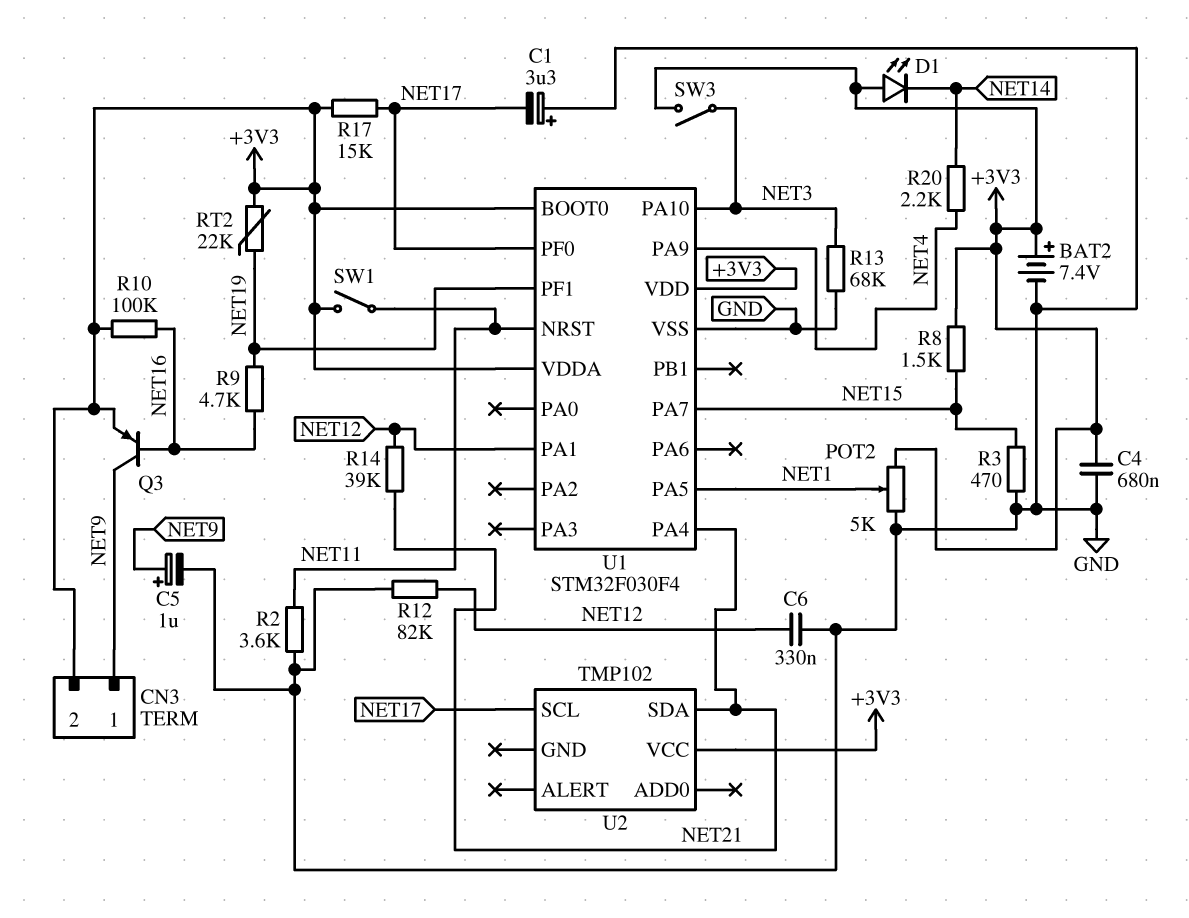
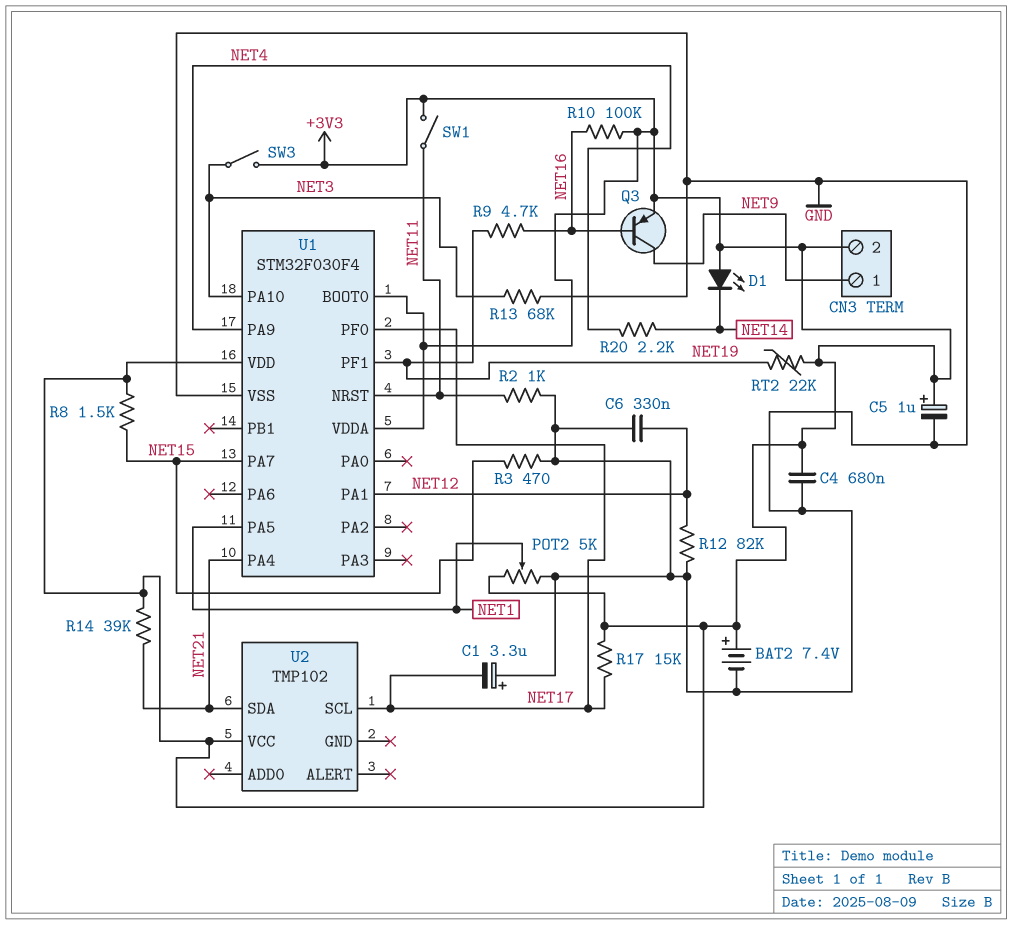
C5: 1uF (plus NET9, minus GND) -> 1uF (plus +3V3, minus GND)
R2: 3.6k (GND, NET11) -> 1k (GND, NET11)
R14: 39k (NET12, NET21) -> 39k (+3V3, NET21)

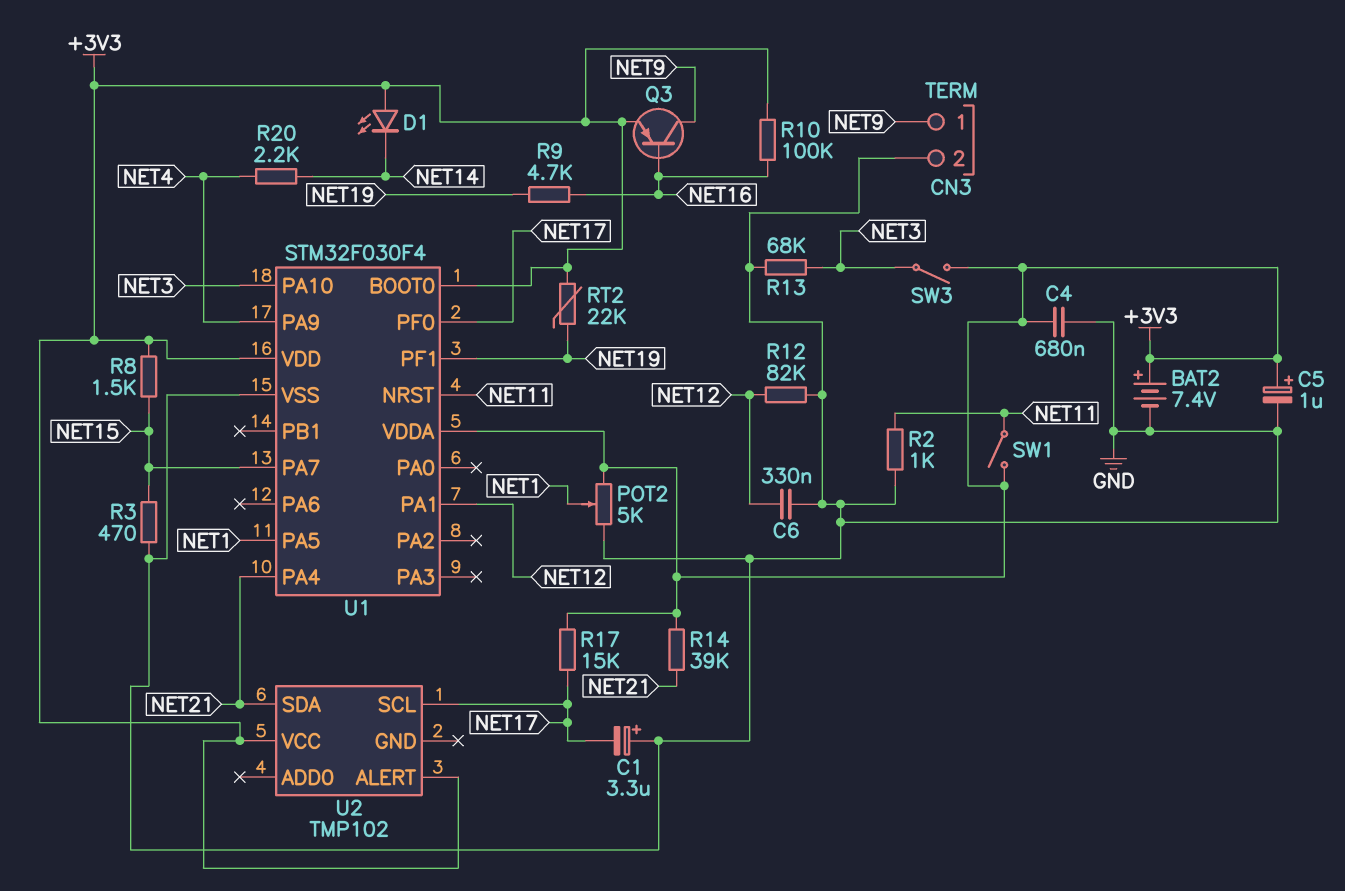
CN3 pin 2: +3V3 -> GND
U2 pin ALERT: none -> +3V3

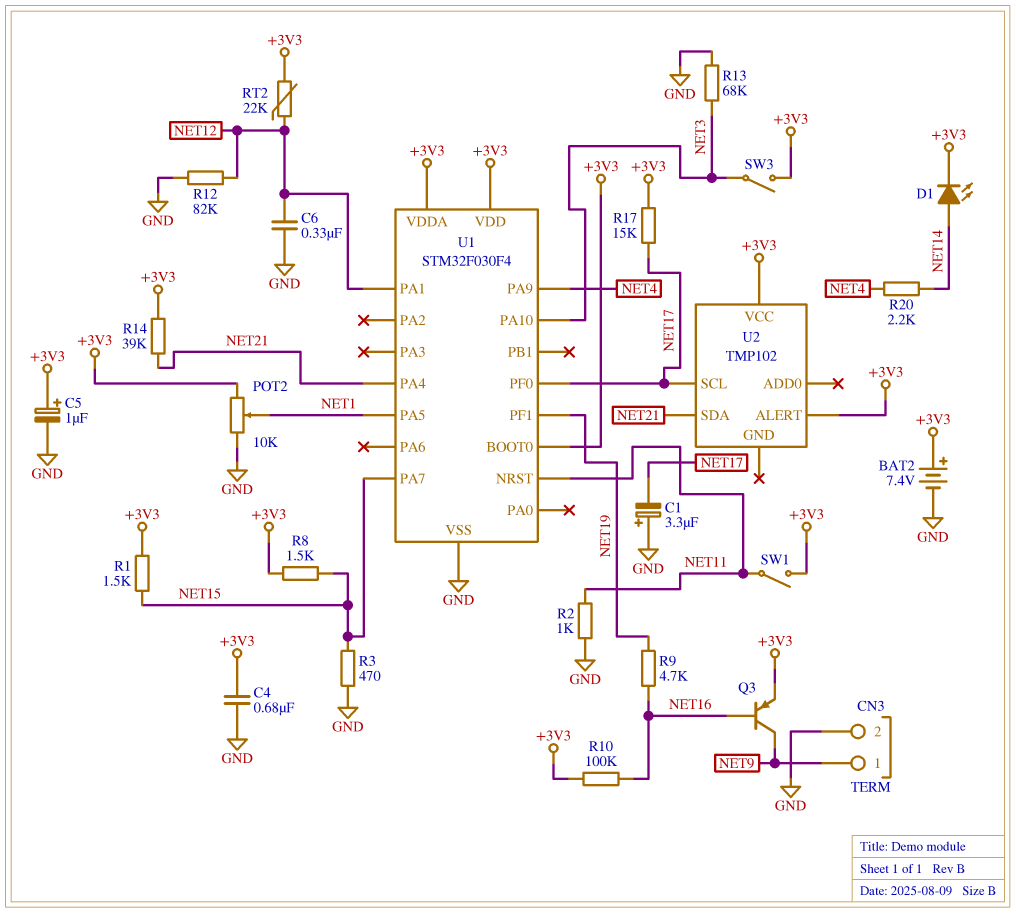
D1: LED (A +3V3, K NET14) -> LED (A NET14, K +3V3)
POT2: 5k (+3V3, GND, wiper NET1) -> 10k (+3V3, GND, wiper NET1)
R1: none -> 1.5k (+3V3, NET15)
RT2: 22k (+3V3, NET19) -> 22k (+3V3, NET12)

